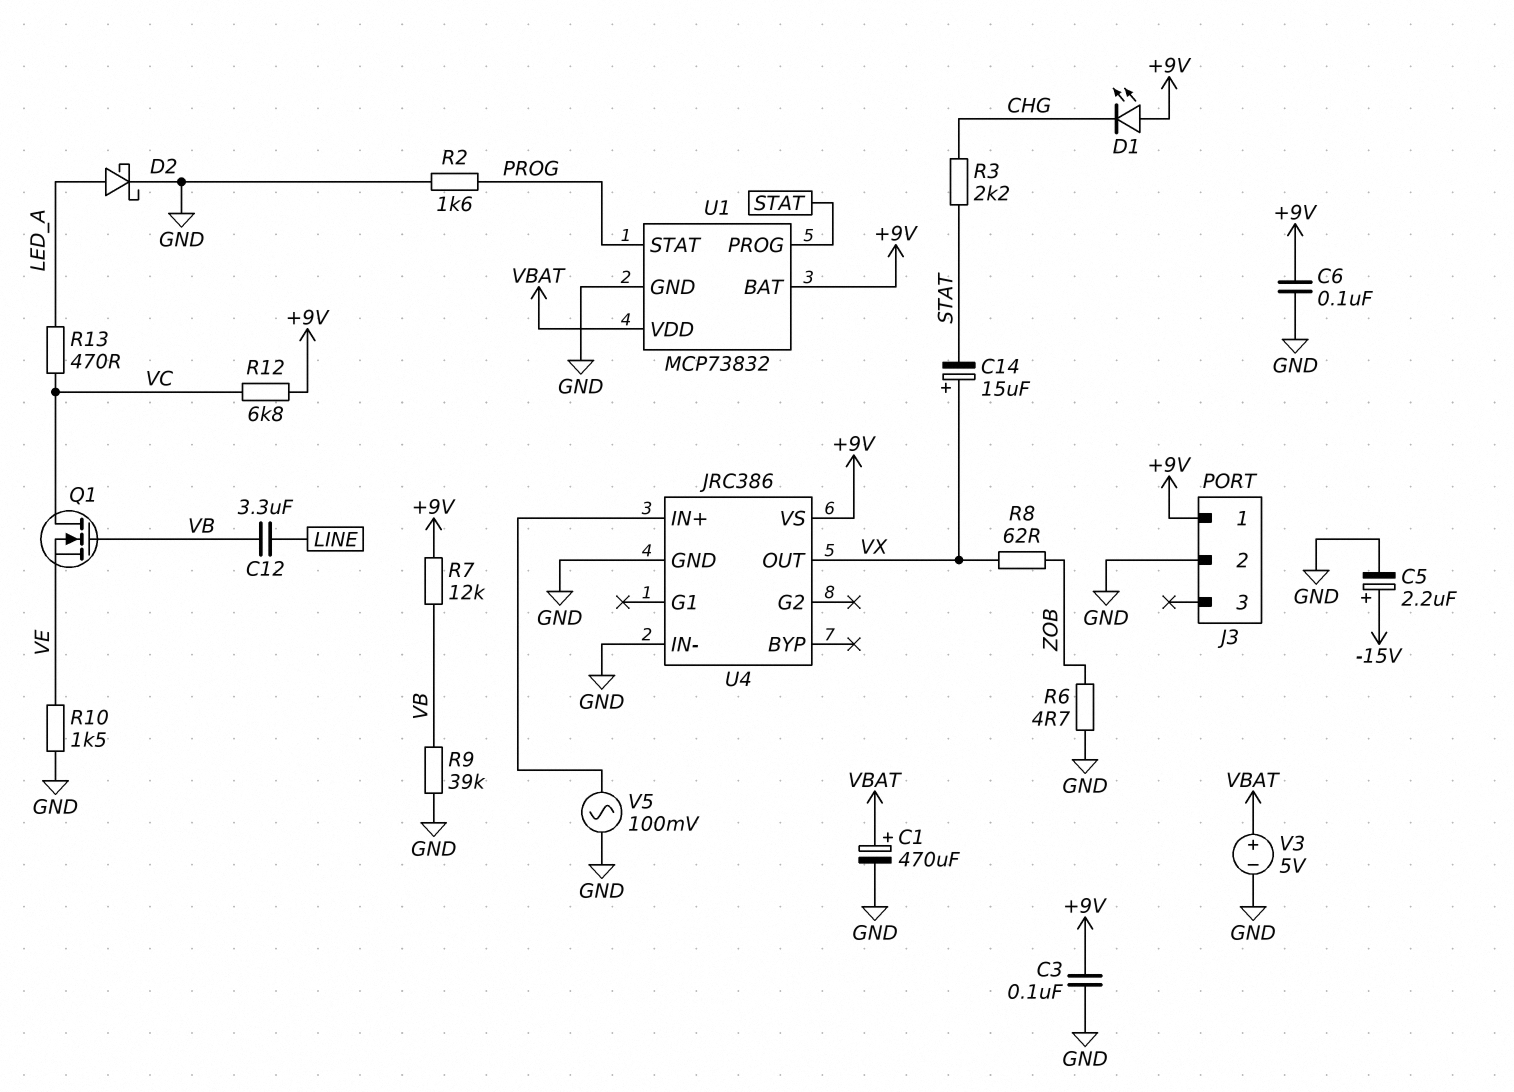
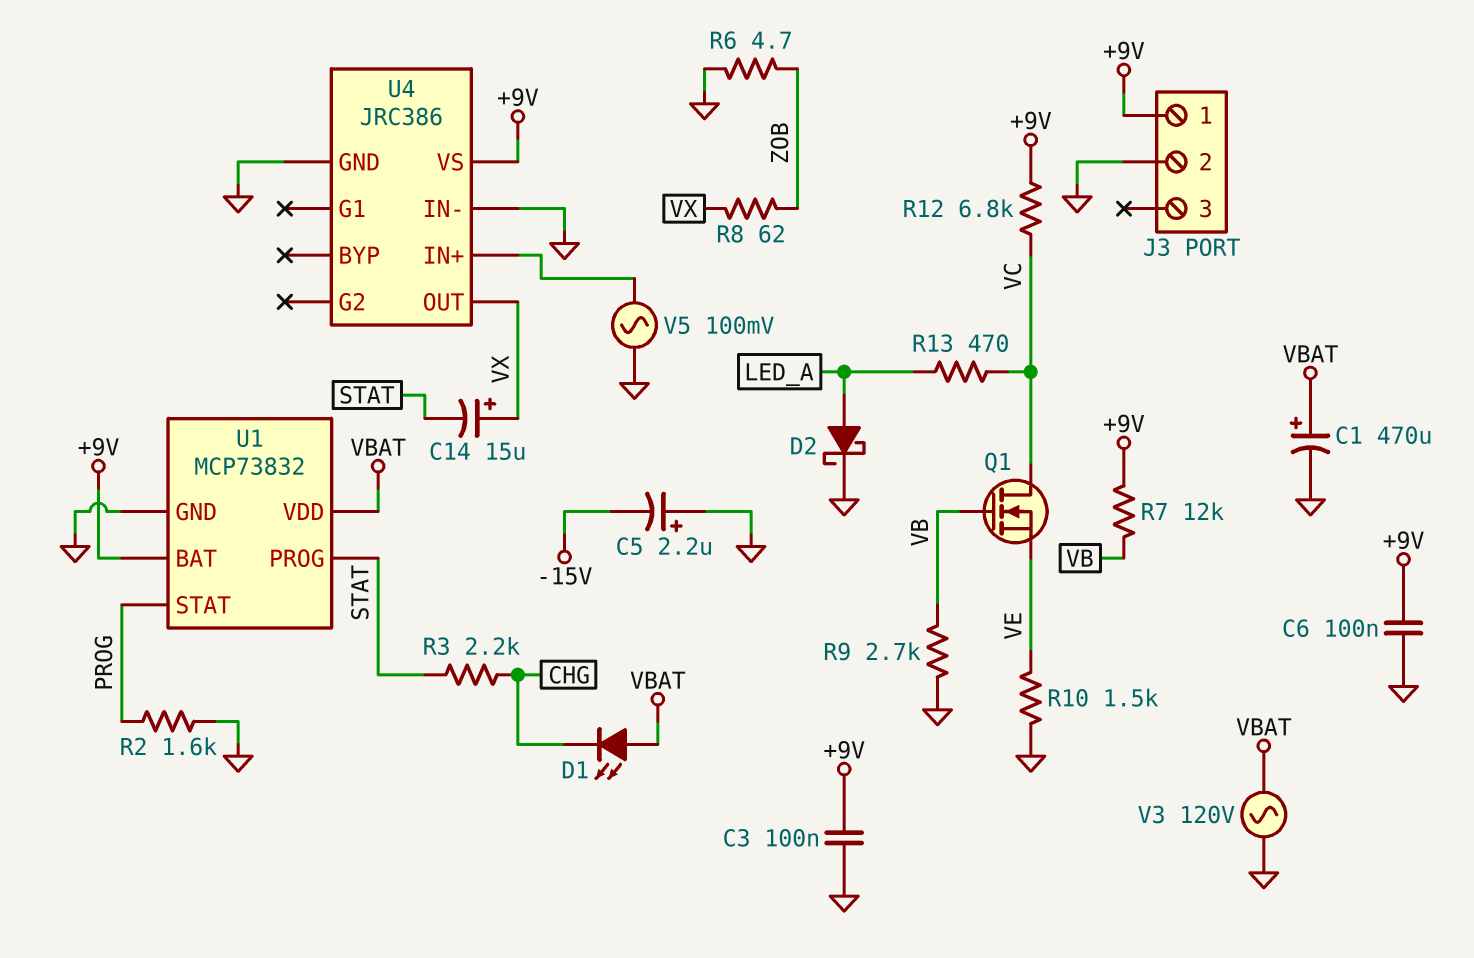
C5: 2.2uF (plus -15V, minus GND) -> 2.2uF (plus GND, minus -15V)
C12: 3.3uF (LINE, VB) -> none
D1: LED (A +9V, K CHG) -> LED (A VBAT, K CHG)
R9: 39k (GND, VB) -> 2.7k (GND, VB)
V3: 5V (plus VBAT, minus GND) -> AC 120V (GND, VBAT)

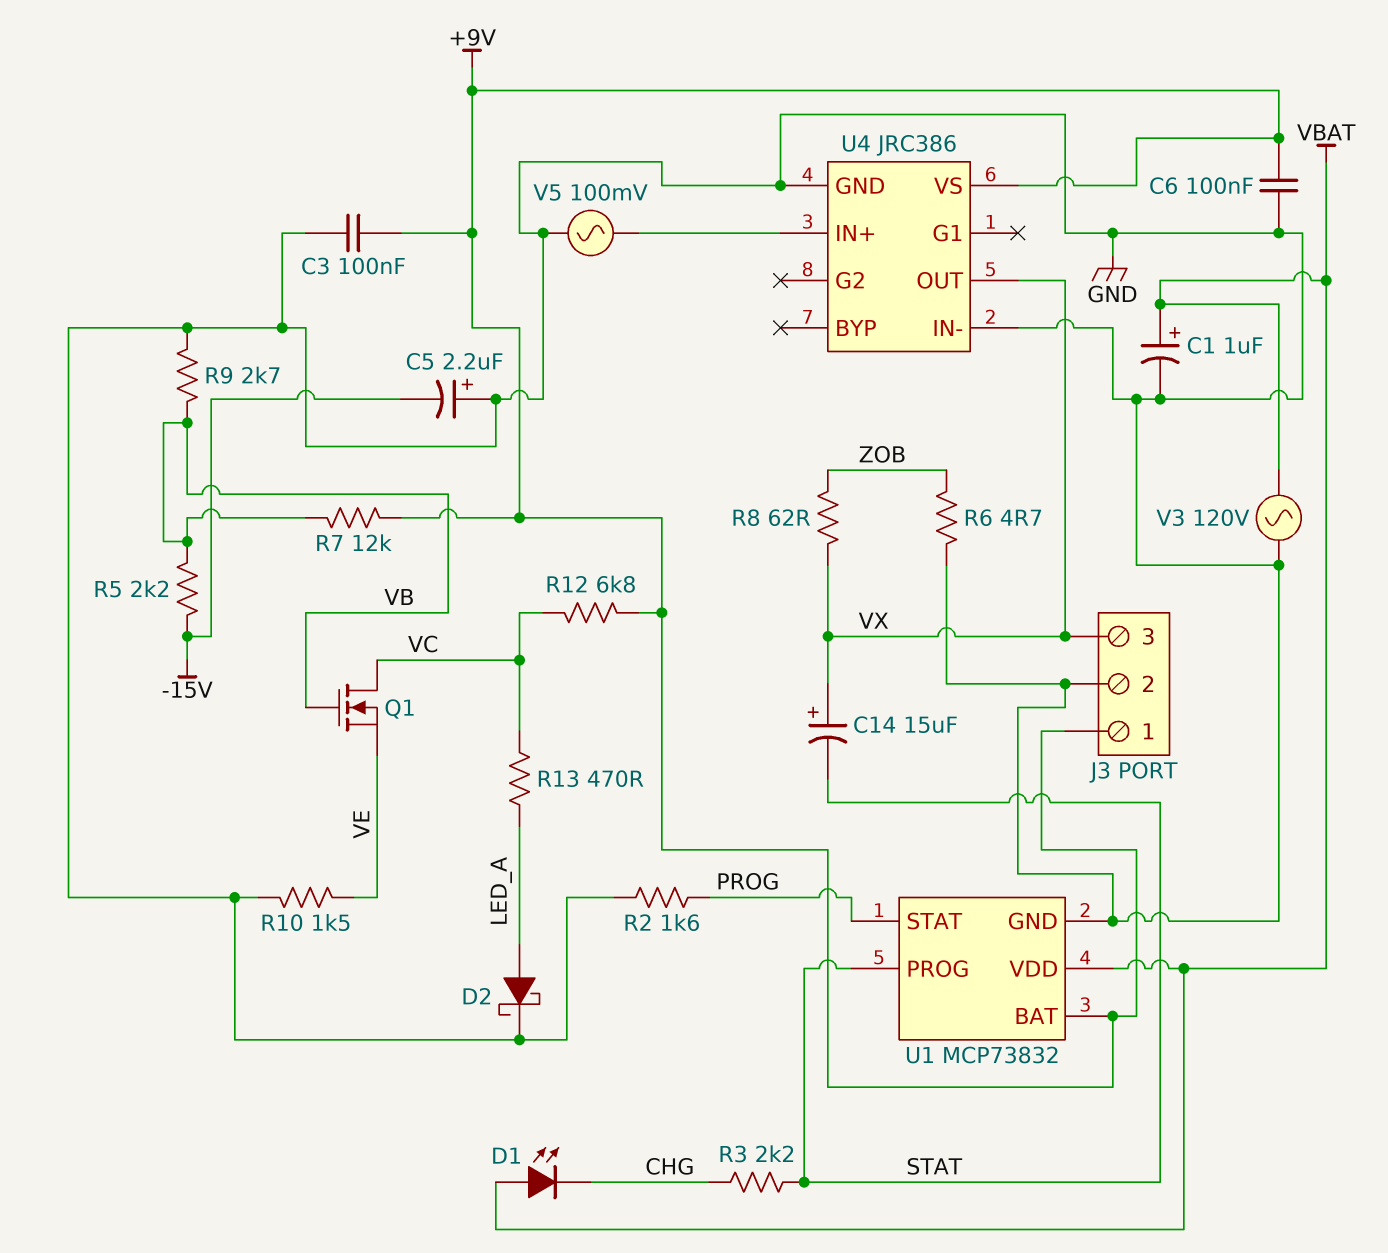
C1: 470uF (plus VBAT, minus GND) -> 1uF (plus VBAT, minus GND)
J3 pin 3: none -> VX
R5: none -> 2.2k (-15V, VB)

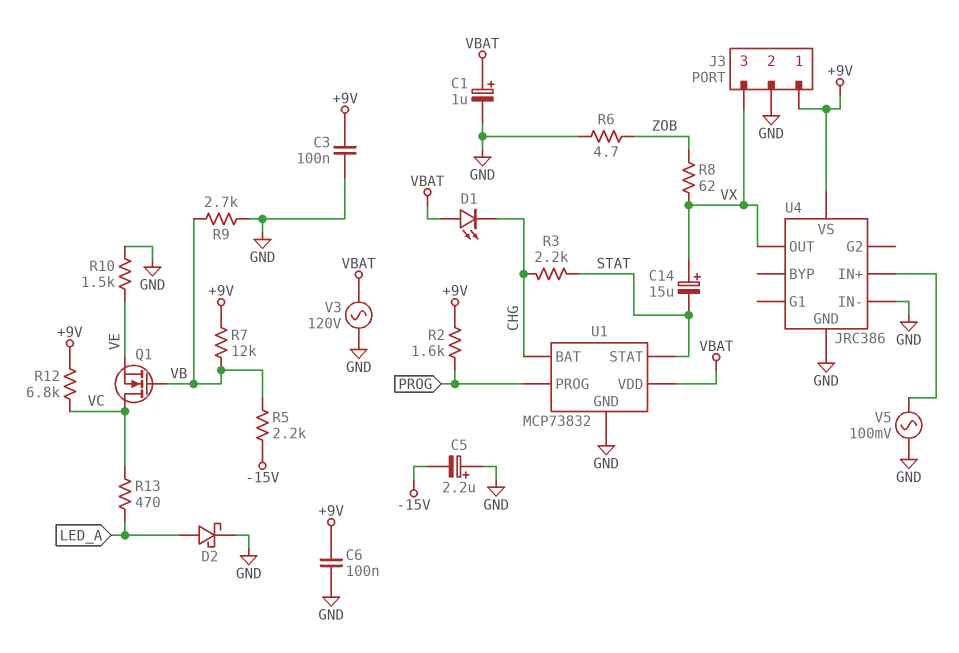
R2: 1.6k (GND, PROG) -> 1.6k (+9V, PROG)
U1 pin BAT: +9V -> CHG
U1 pin PROG: STAT -> PROG
U1 pin STAT: PROG -> STAT

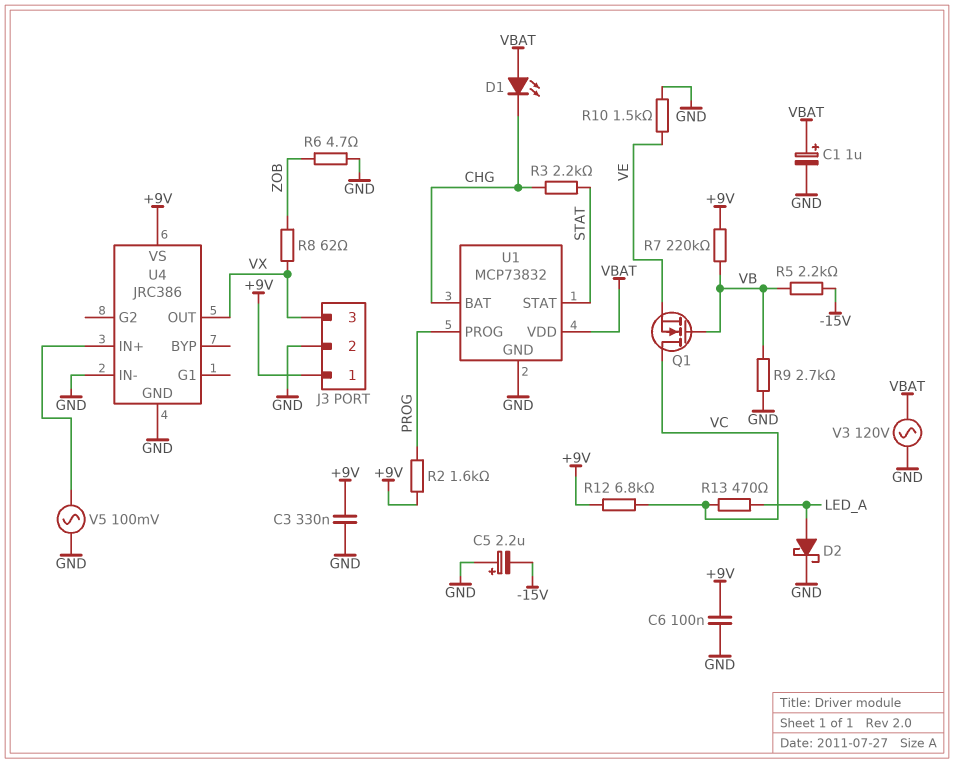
C3: 100nF (+9V, GND) -> 330nF (+9V, GND)
C14: 15uF (plus VX, minus STAT) -> none
R7: 12k (+9V, VB) -> 220k (+9V, VB)

